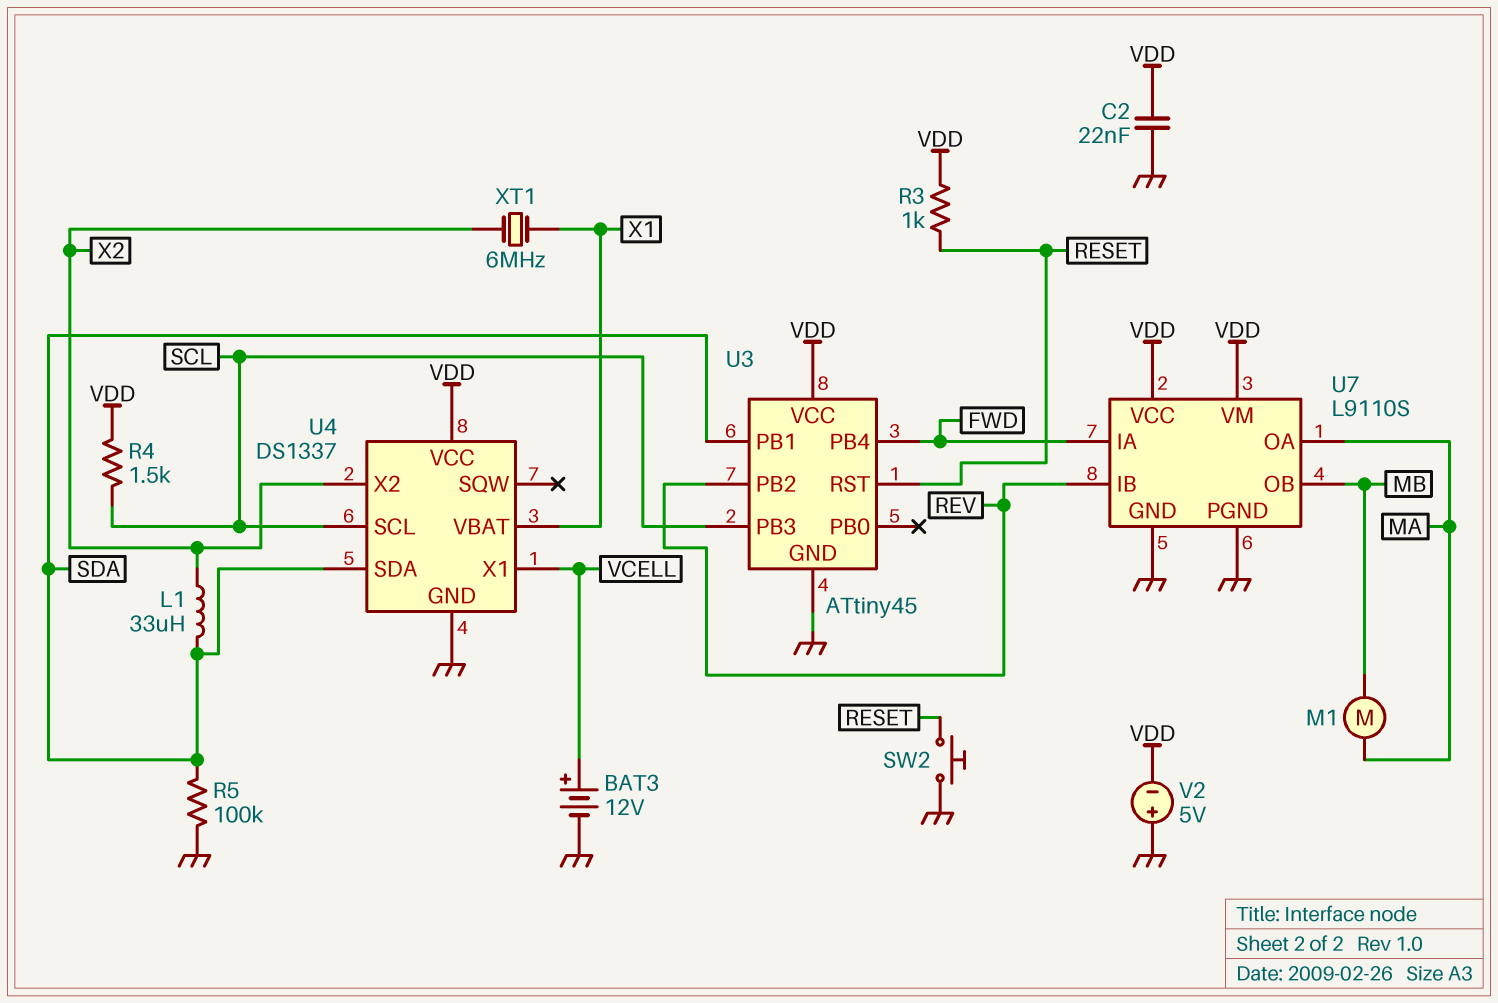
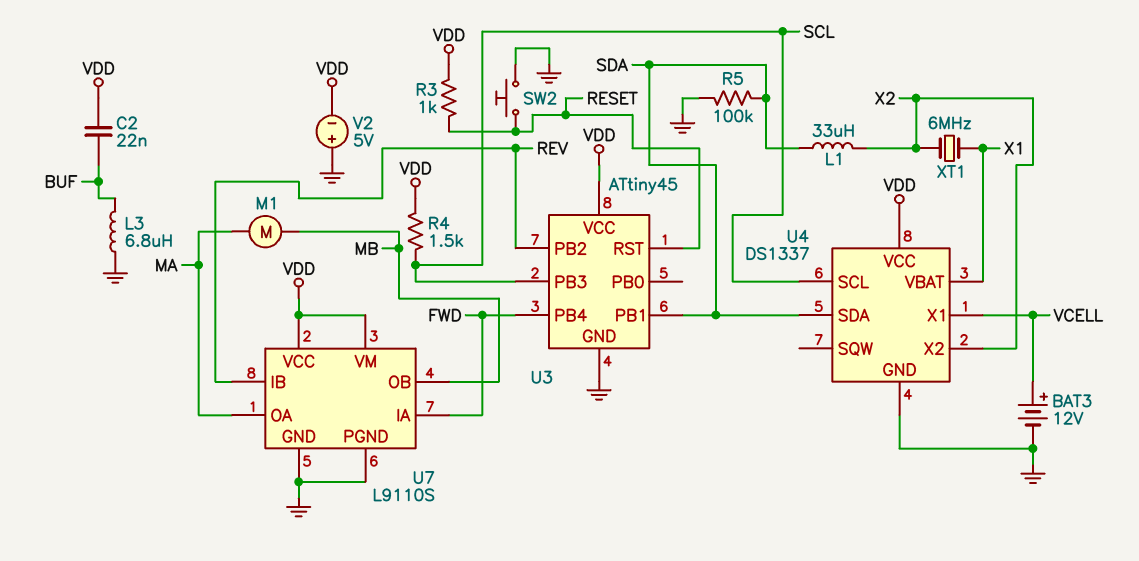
C2: 22nF (GND, VDD) -> 22nF (BUF, VDD)
L3: none -> 6.8uH (BUF, GND)

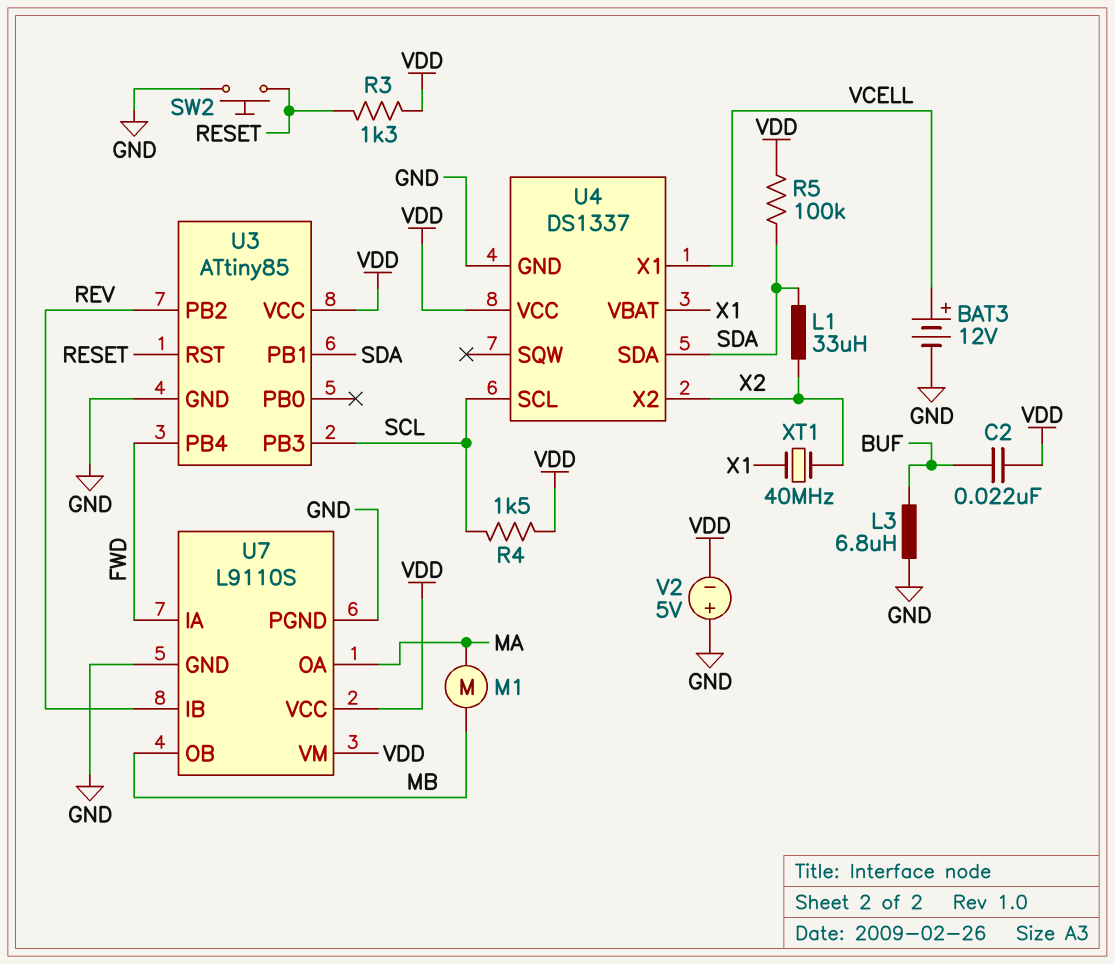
R3: 1k (RESET, VDD) -> 1.3k (RESET, VDD)
R5: 100k (GND, SDA) -> 100k (SDA, VDD)
U3: ATtiny45 -> ATtiny85
XT1: 6MHz (X1, X2) -> 40MHz (X1, X2)

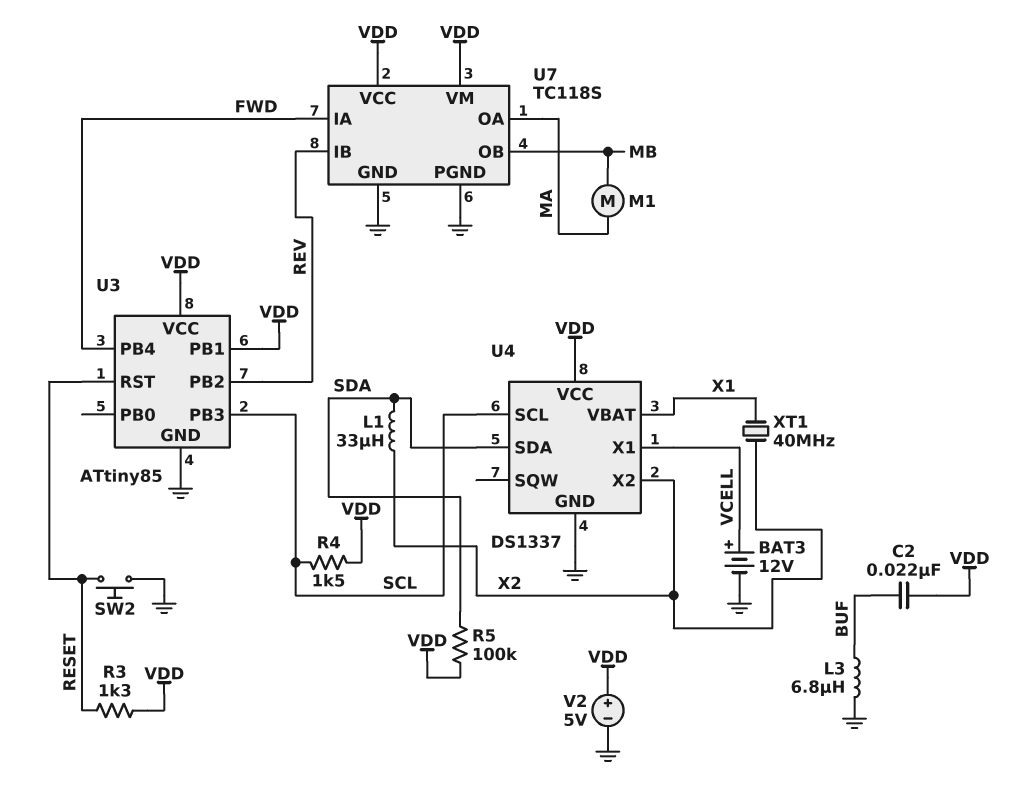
U3 pin PB1: SDA -> VDD
U7: L9110S -> TC118S
V2: 5V (plus GND, minus VDD) -> 5V (plus VDD, minus GND)

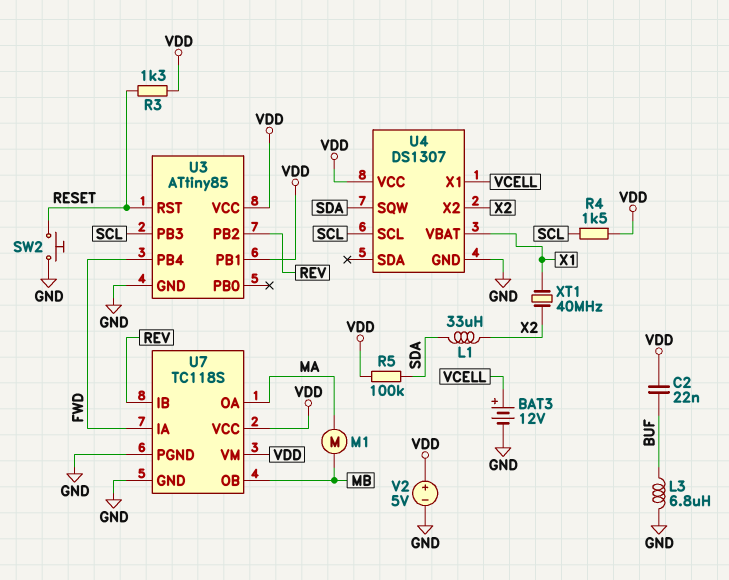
U4: DS1337 -> DS1307
U4 pin SDA: SDA -> none
U4 pin SQW: none -> SDA

